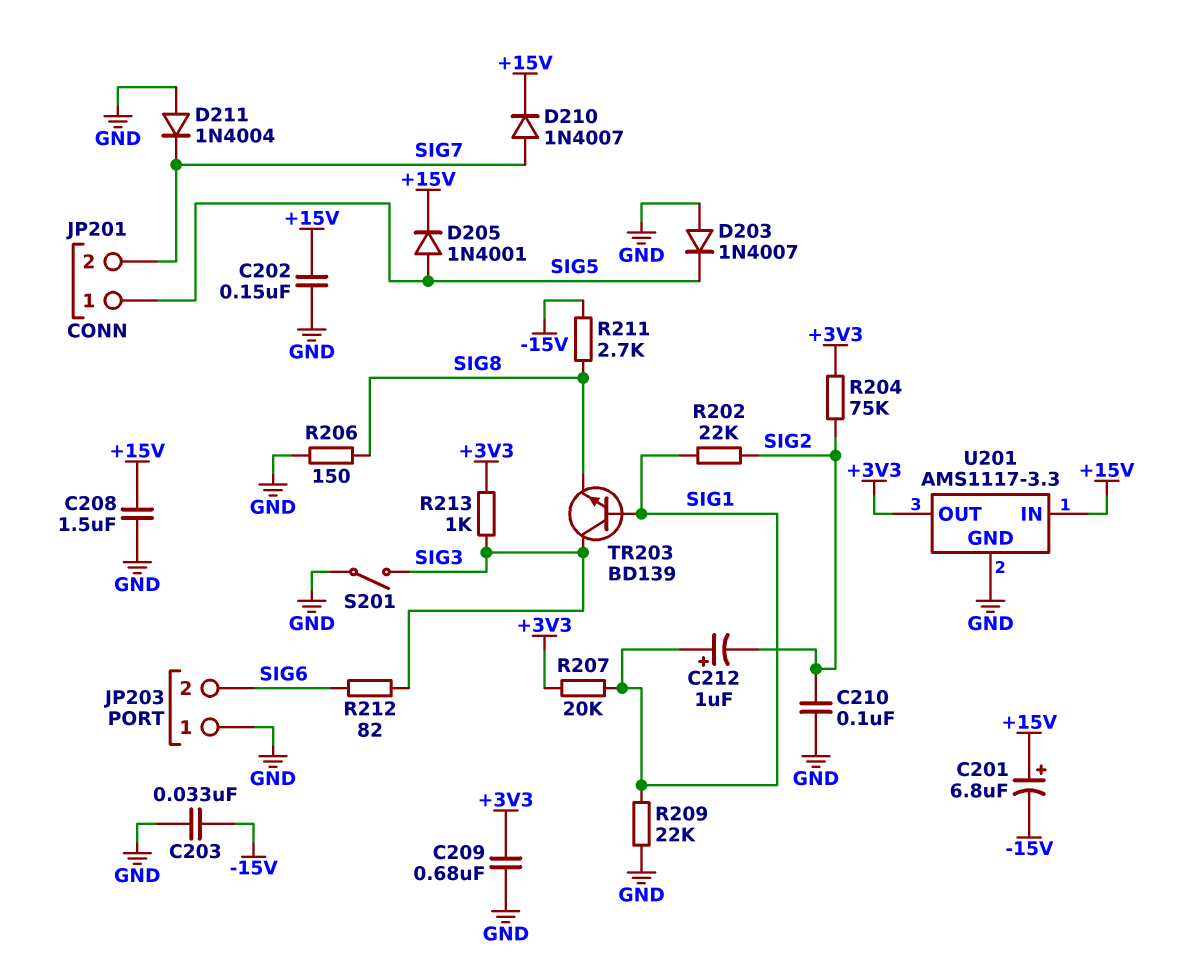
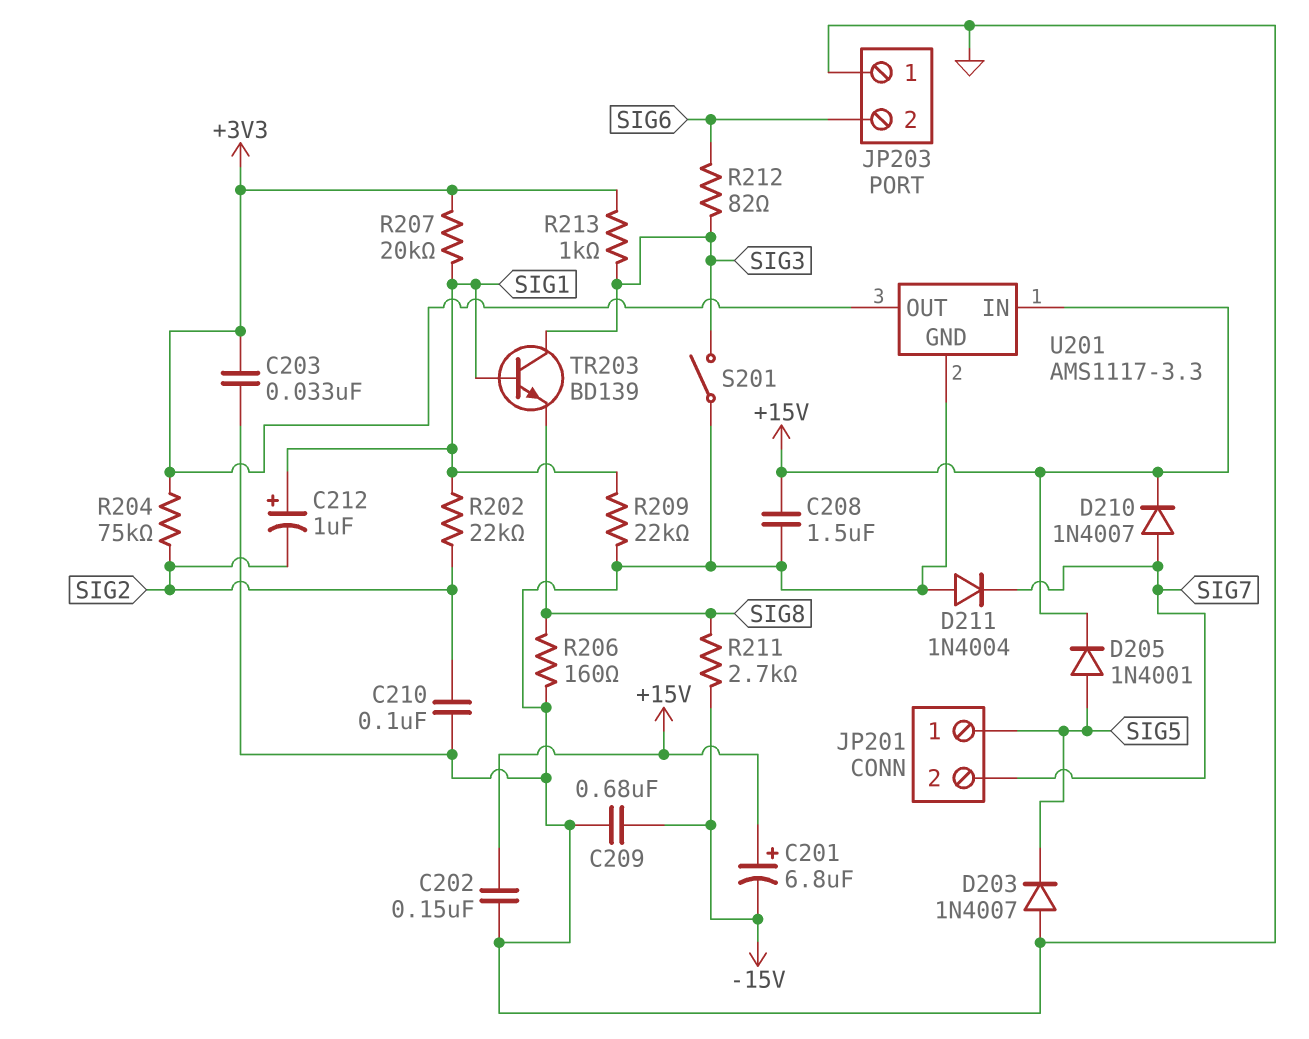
C203: 33nF (-15V, GND) -> 33nF (+3V3, GND)
C209: 680nF (+3V3, GND) -> 680nF (-15V, GND)
R206: 150 (GND, SIG8) -> 160 (GND, SIG8)

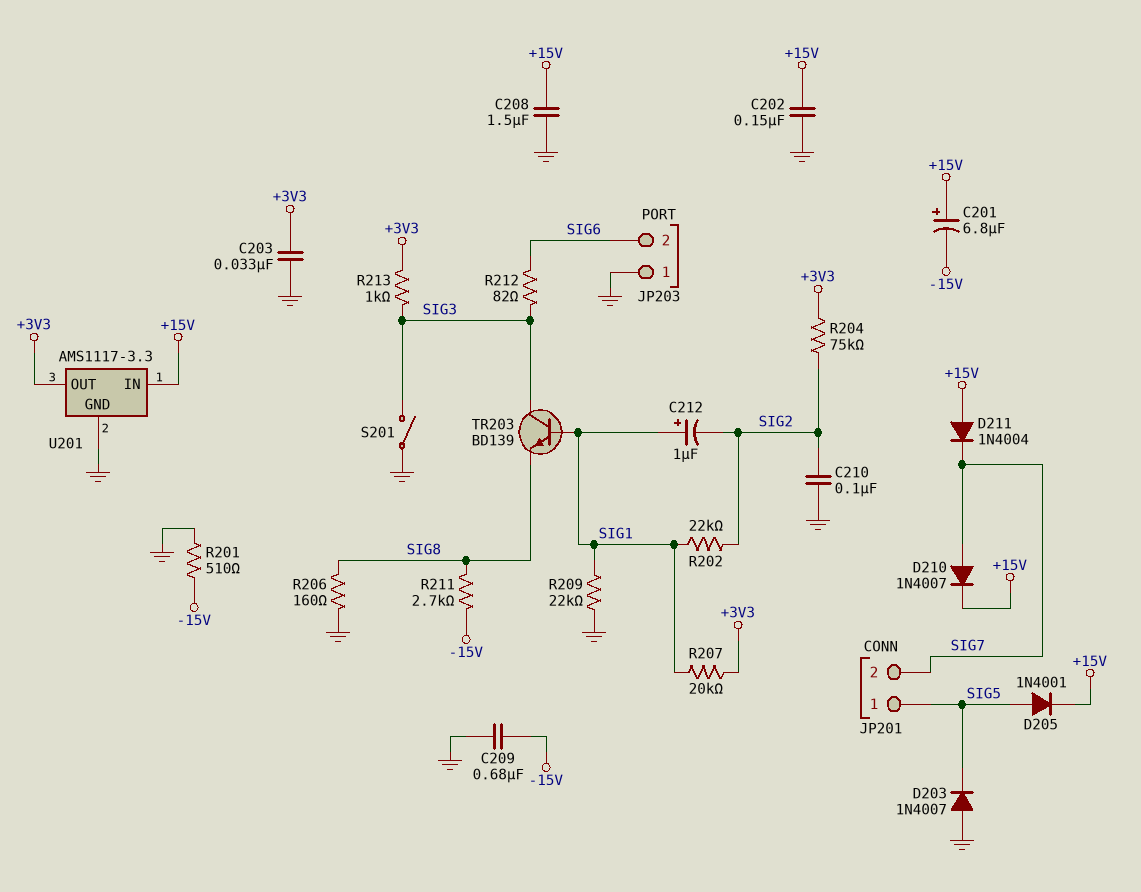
D211: diode 1N4004 (A GND, K SIG7) -> diode 1N4004 (A +15V, K SIG7)
R201: none -> 510 (-15V, GND)

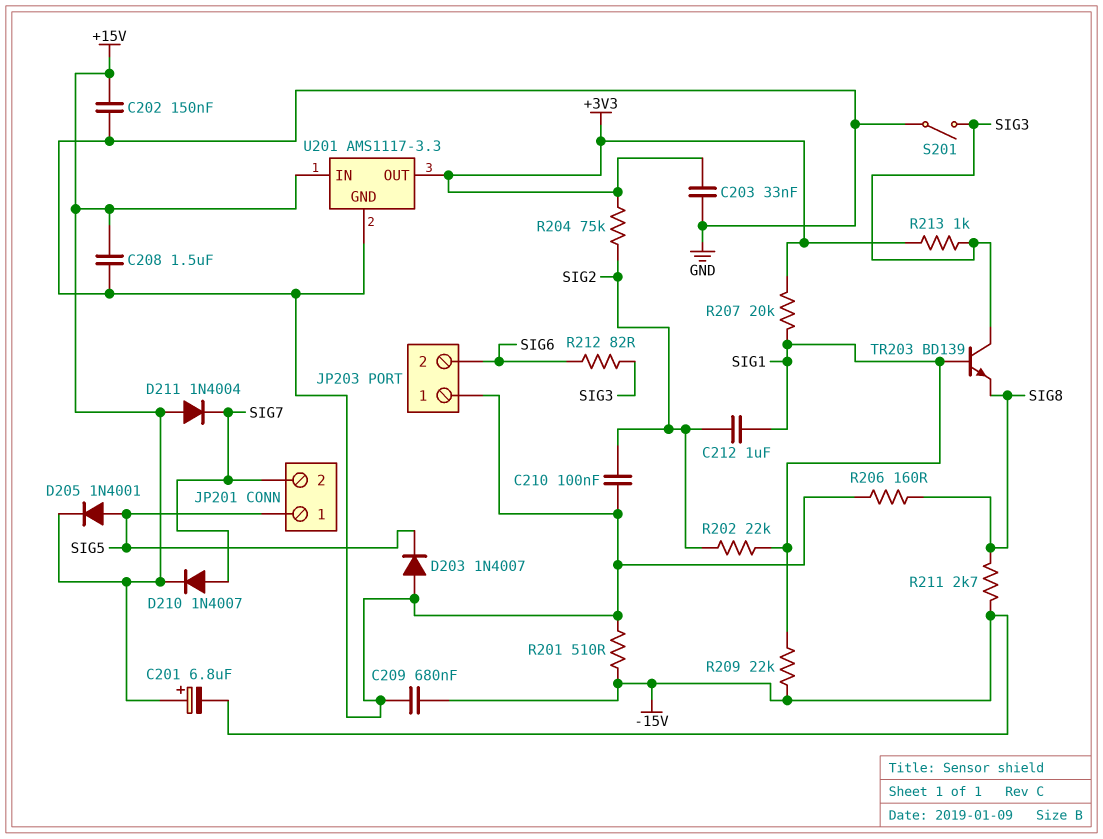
C212: 1uF (plus SIG1, minus SIG2) -> 1uF (SIG1, SIG2)
R209: 22k (GND, SIG1) -> 22k (-15V, SIG1)

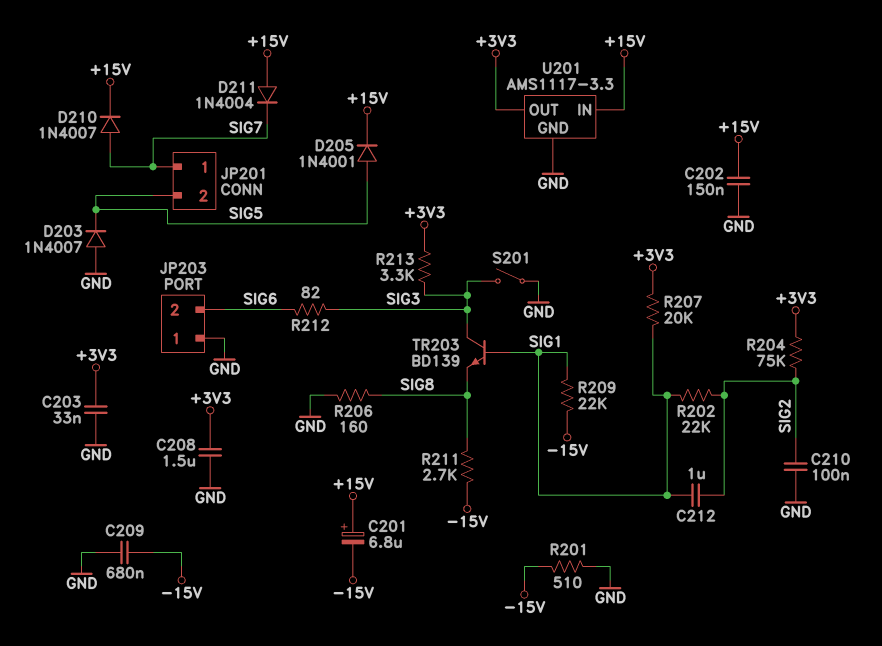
C208: 1.5uF (+15V, GND) -> 1.5uF (+3V3, GND)
JP201 pin 1: SIG5 -> SIG7
JP201 pin 2: SIG7 -> SIG5
R213: 1k (+3V3, SIG3) -> 3.3k (+3V3, SIG3)

